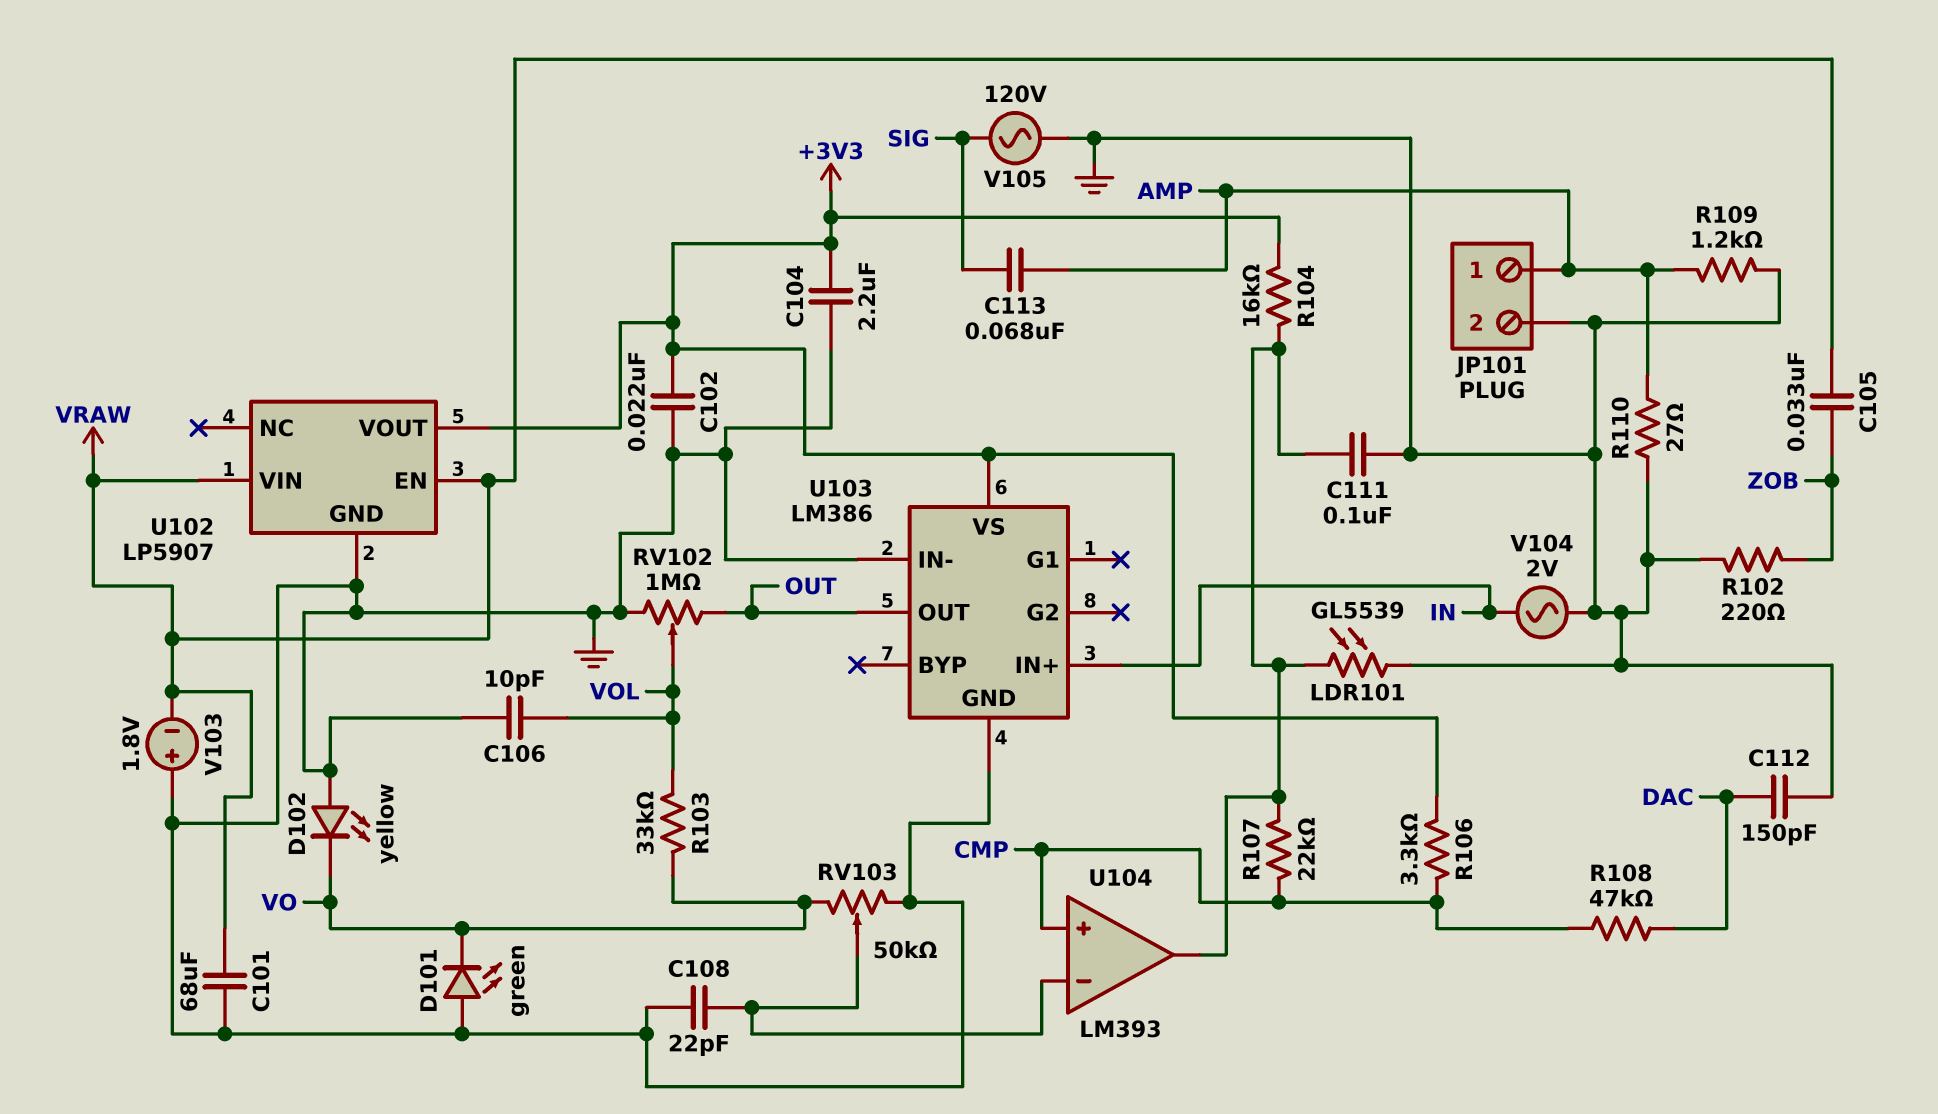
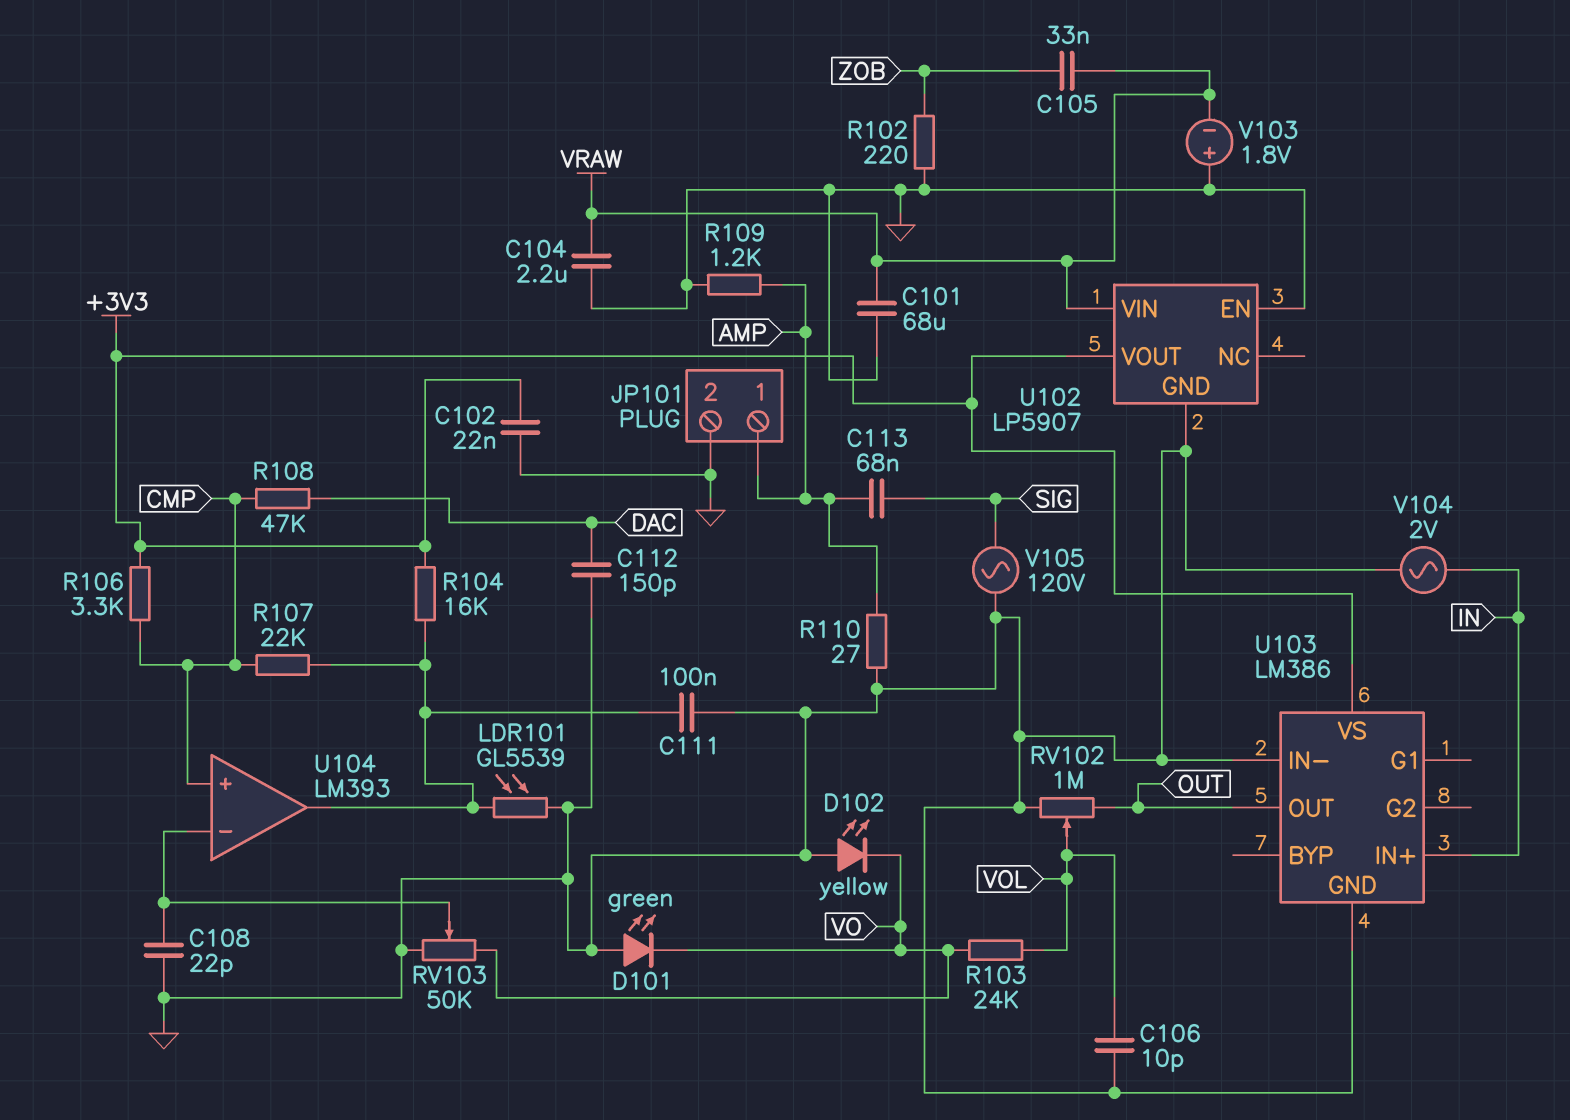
C104: 2.2uF (+3V3, GND) -> 2.2uF (GND, VRAW)
R103: 33k (VO, VOL) -> 24k (VO, VOL)
U102 pin EN: VRAW -> GND

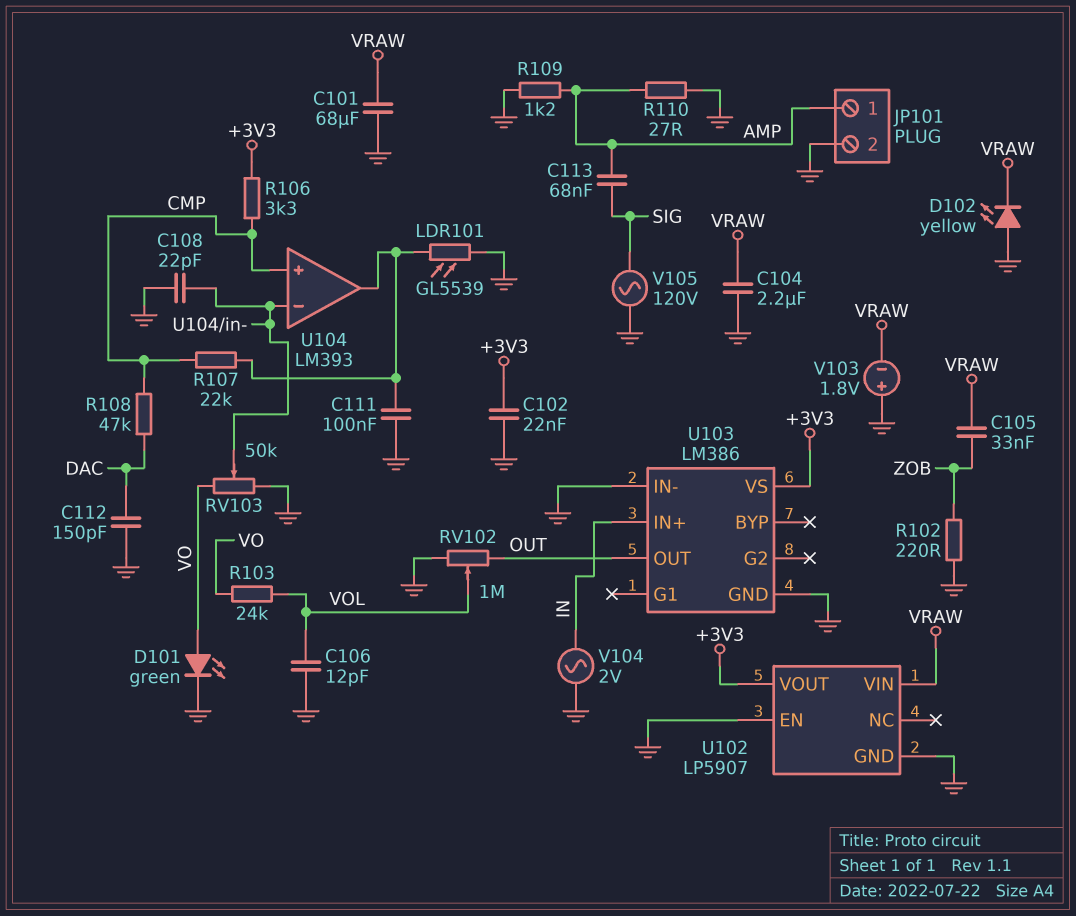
C106: 10pF (GND, VOL) -> 12pF (GND, VOL)
D101: LED green (A GND, K VO) -> LED green (A VO, K GND)
D102: LED yellow (A GND, K VO) -> LED yellow (A GND, K VRAW)
R104: 16k (+3V3, U104/out) -> none

